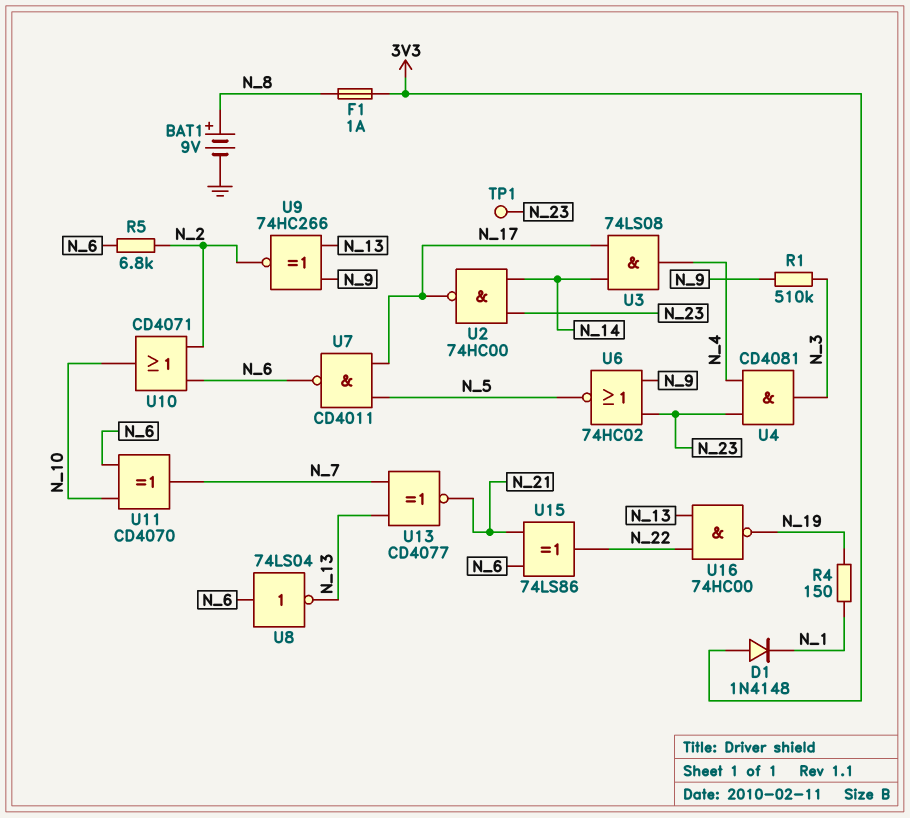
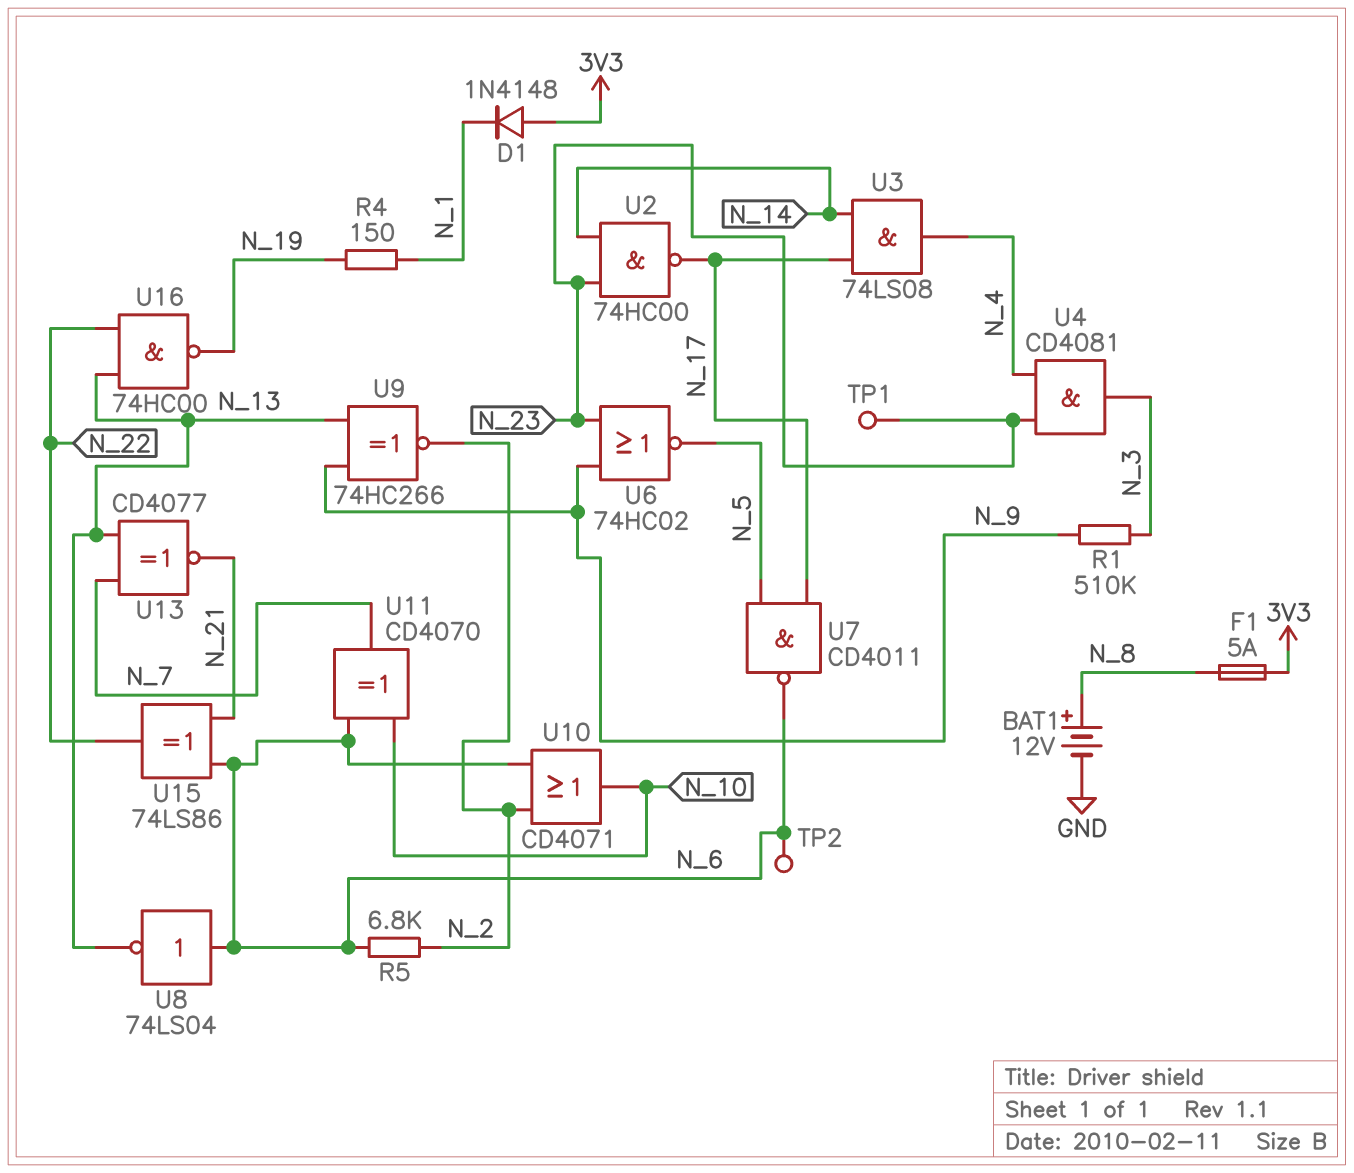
BAT1: 9V (plus N_8, minus GND) -> 12V (plus N_8, minus GND)
F1: 1A (3V3, N_8) -> 5A (3V3, N_8)
TP2: none -> test point (N_6)

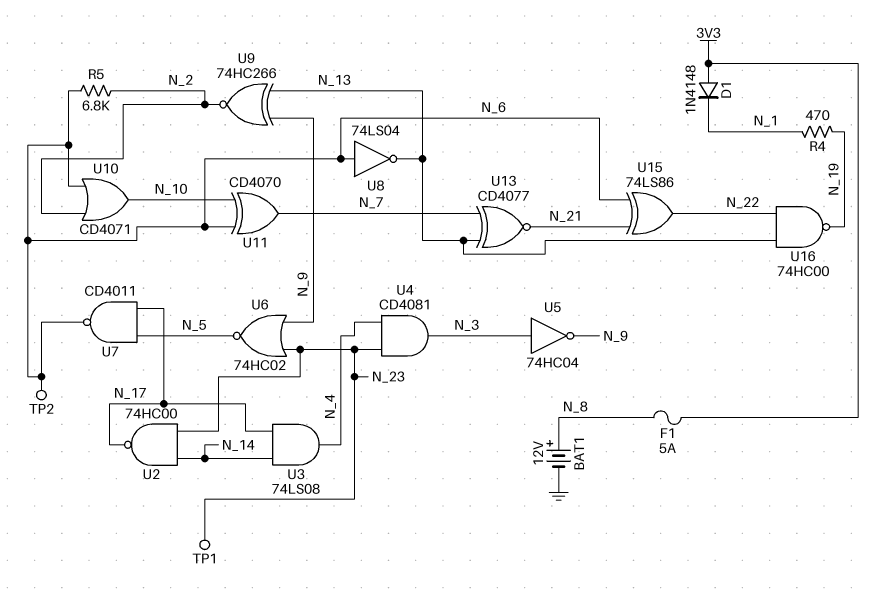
R1: 510k (N_3, N_9) -> none
R4: 150 (N_1, N_19) -> 470 (N_1, N_19)
U5: none -> NOT 74HC04 (in N_3, out N_9)

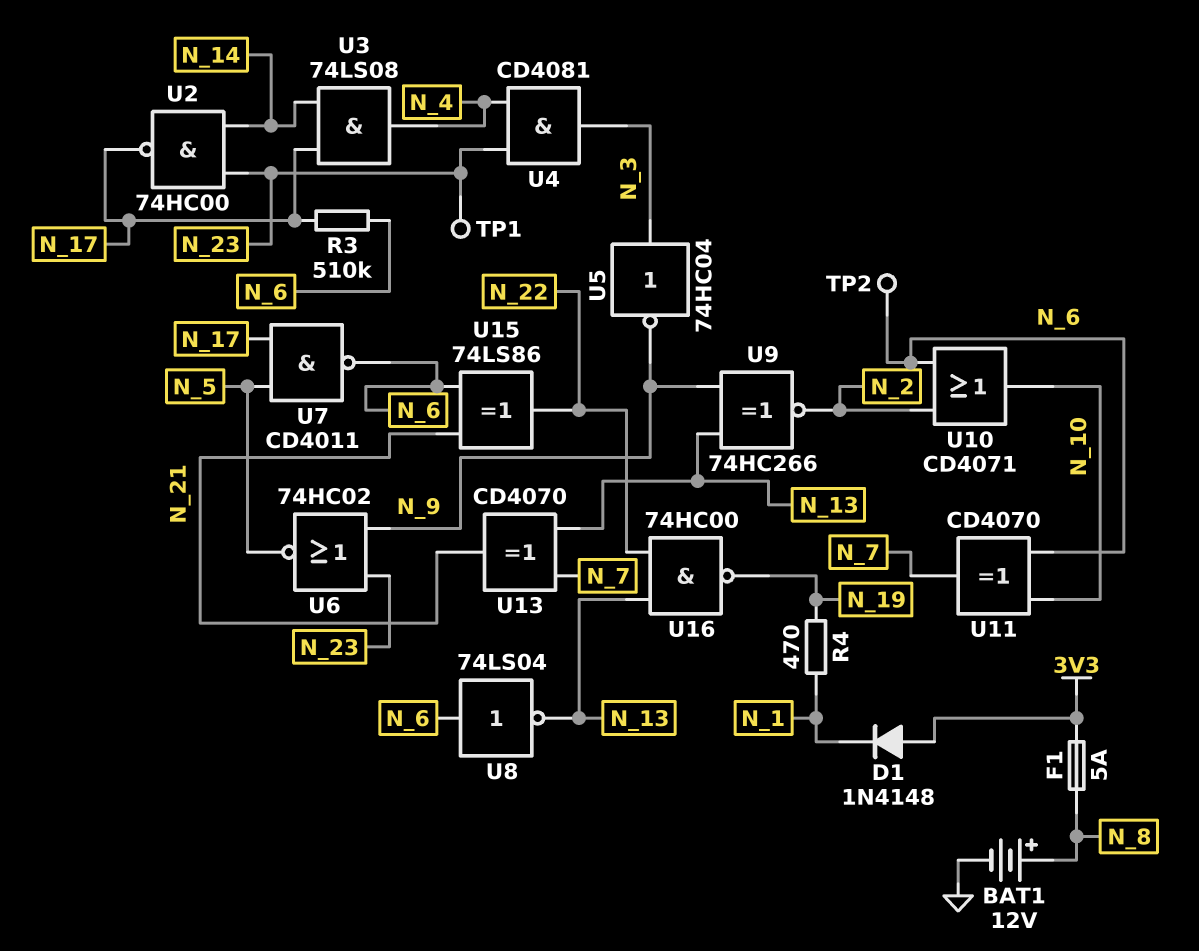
R3: none -> 510k (N_6, N_17)
R5: 6.8k (N_2, N_6) -> none
U13: XNOR CD4077 (in N_7, in N_13, out N_21) -> XOR CD4070 (in N_7, in N_13, out N_21)

